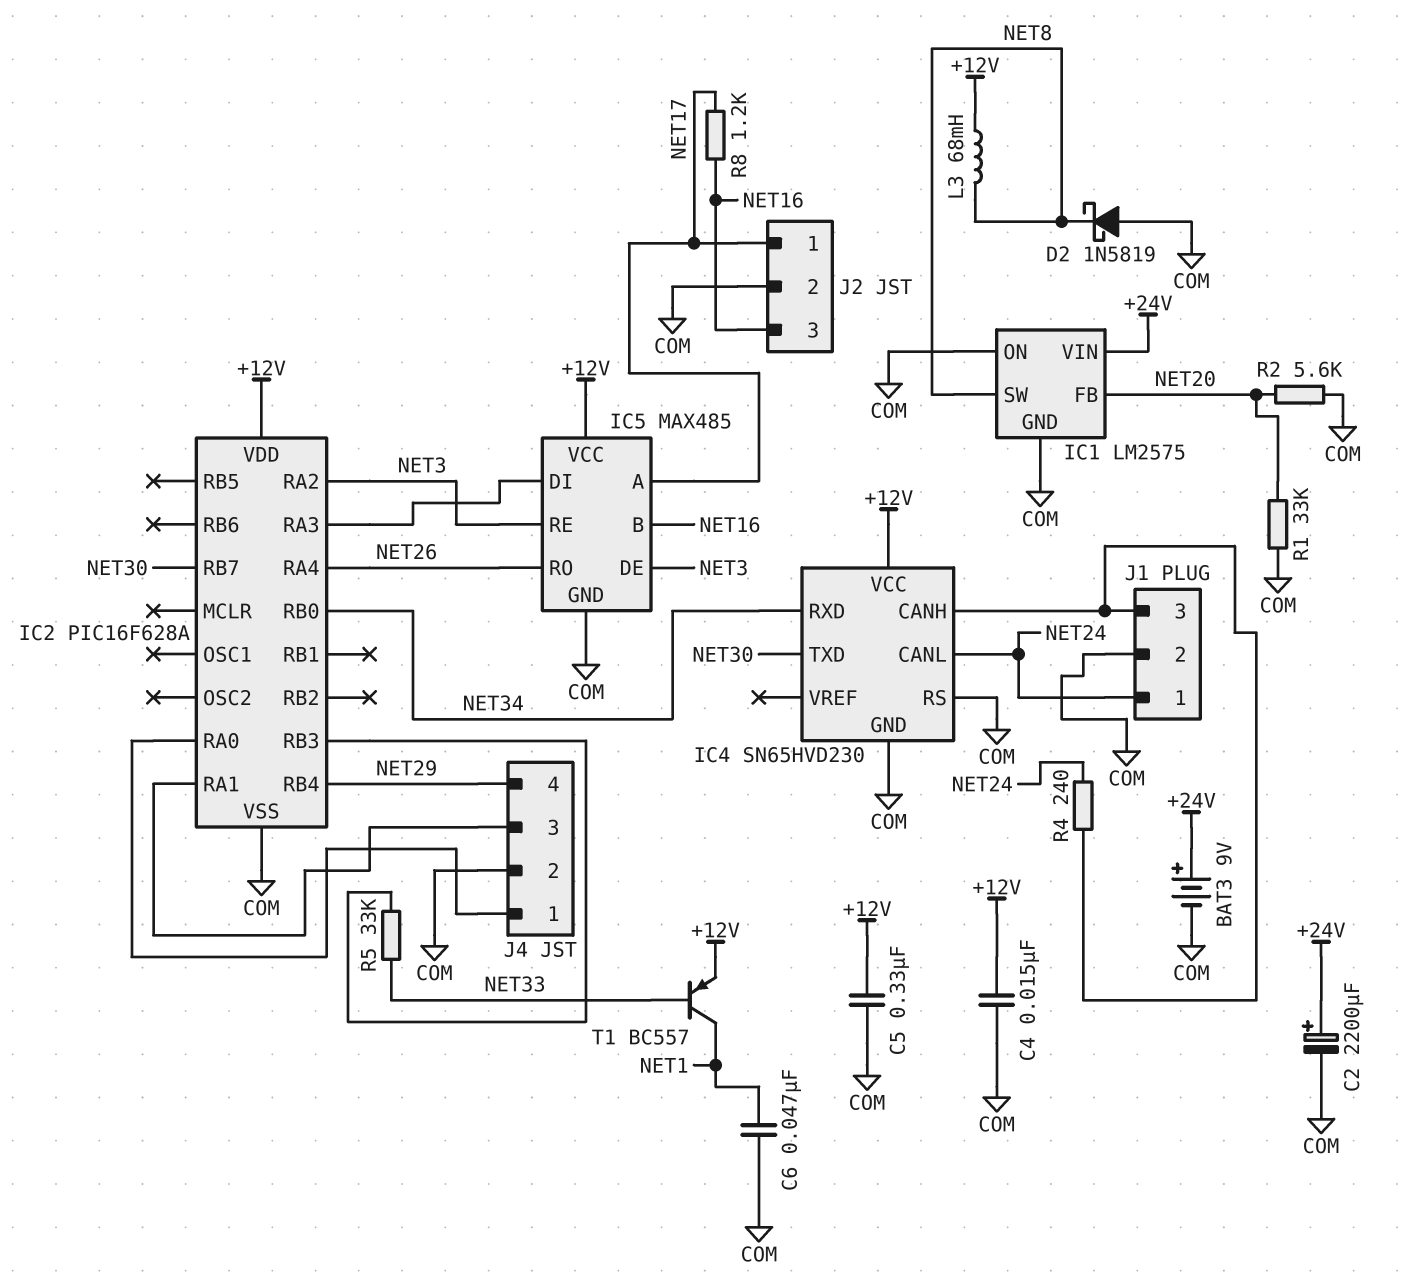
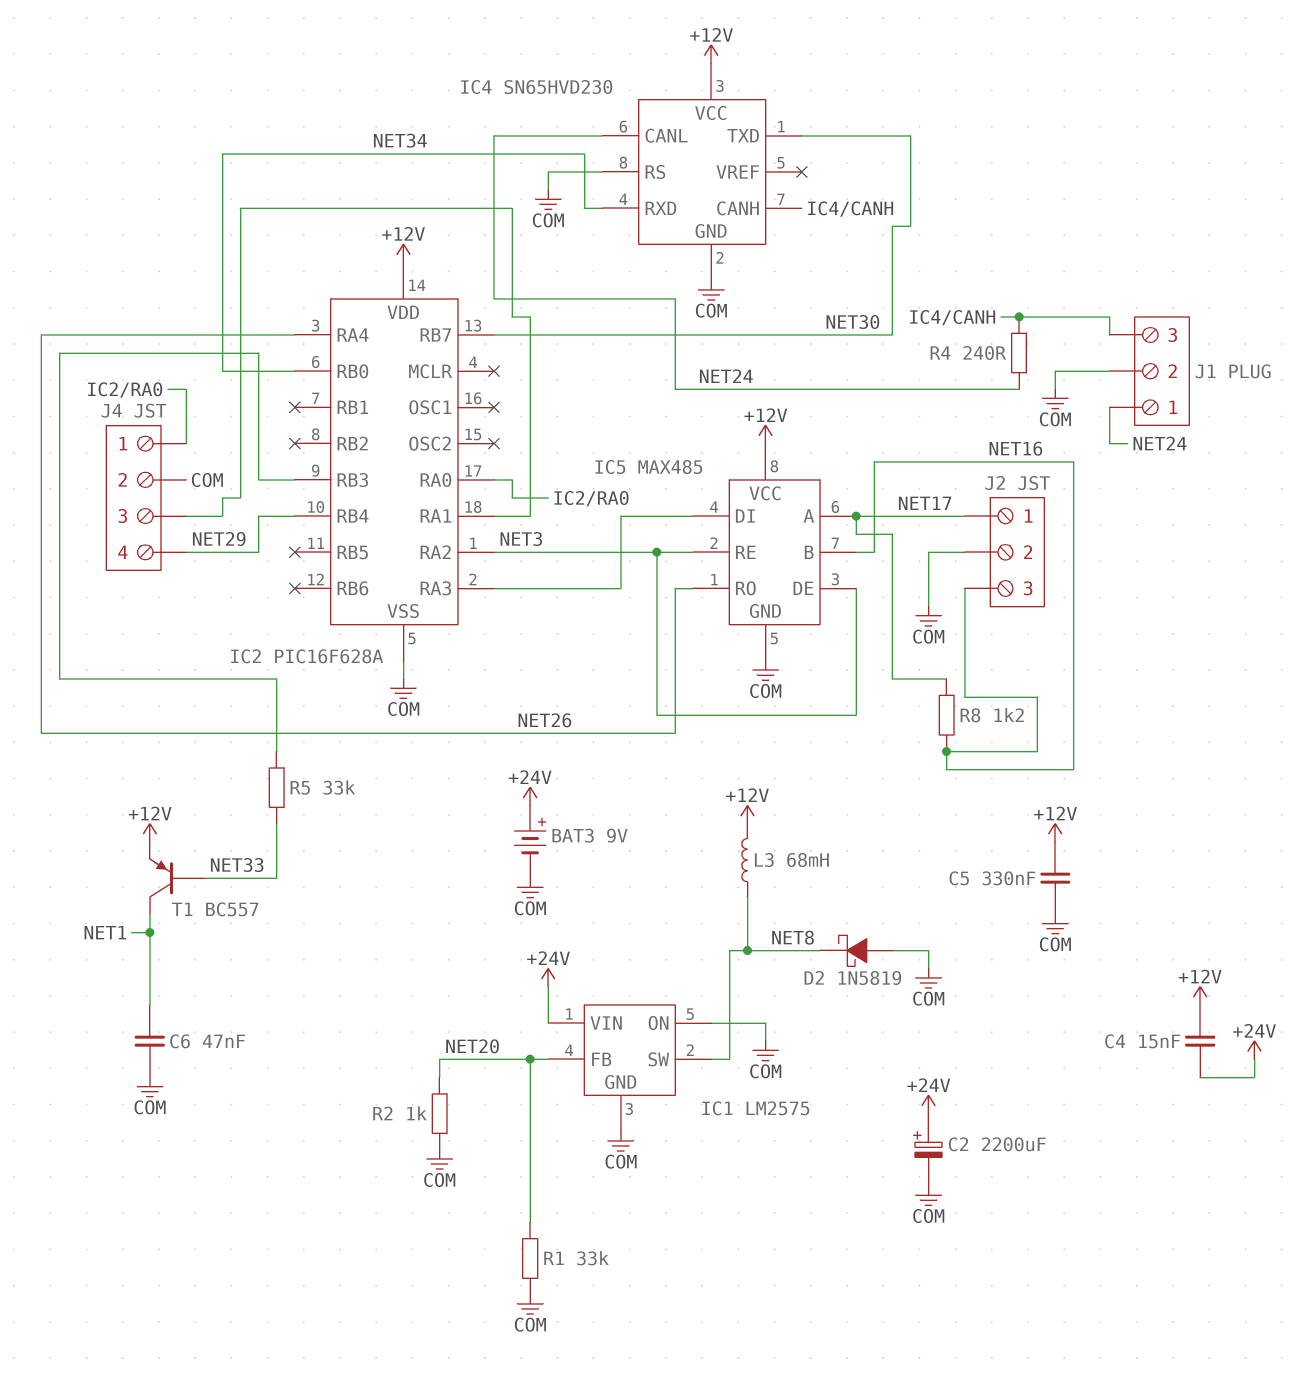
C4: 15nF (+12V, COM) -> 15nF (+12V, +24V)
R2: 5.6k (COM, NET20) -> 1k (COM, NET20)

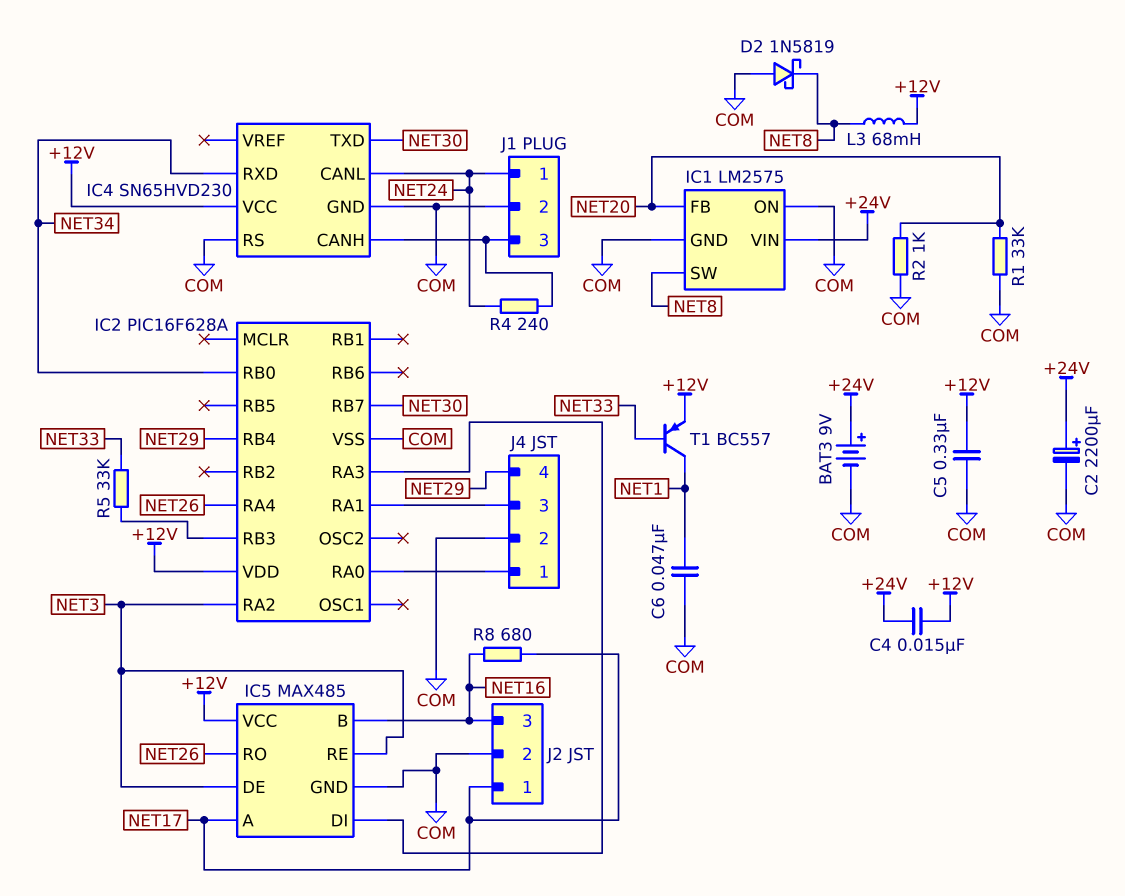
R8: 1.2k (NET16, NET17) -> 680 (NET16, NET17)

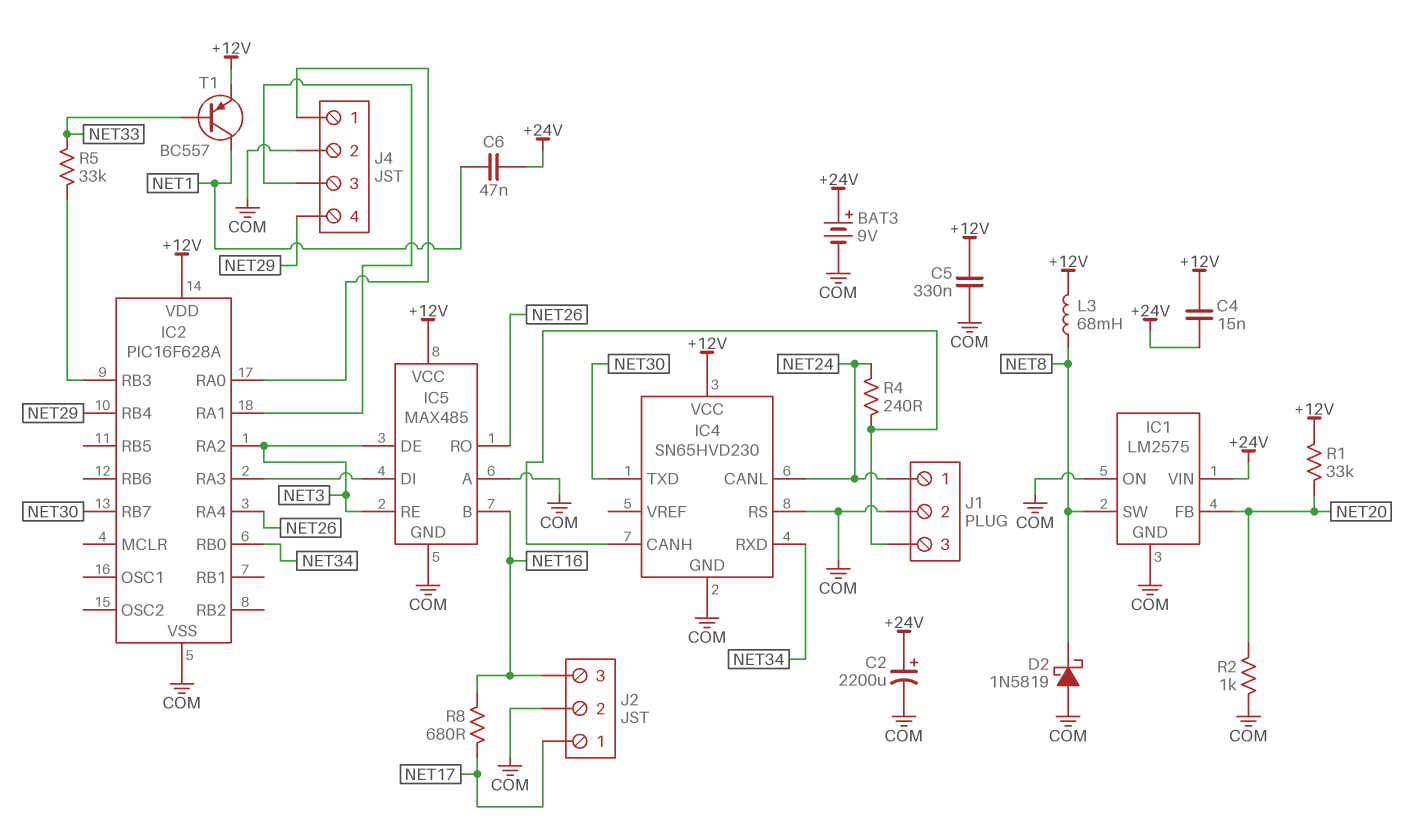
C6: 47nF (COM, NET1) -> 47nF (+24V, NET1)
IC5 pin A: NET17 -> COM
R1: 33k (COM, NET20) -> 33k (+12V, NET20)

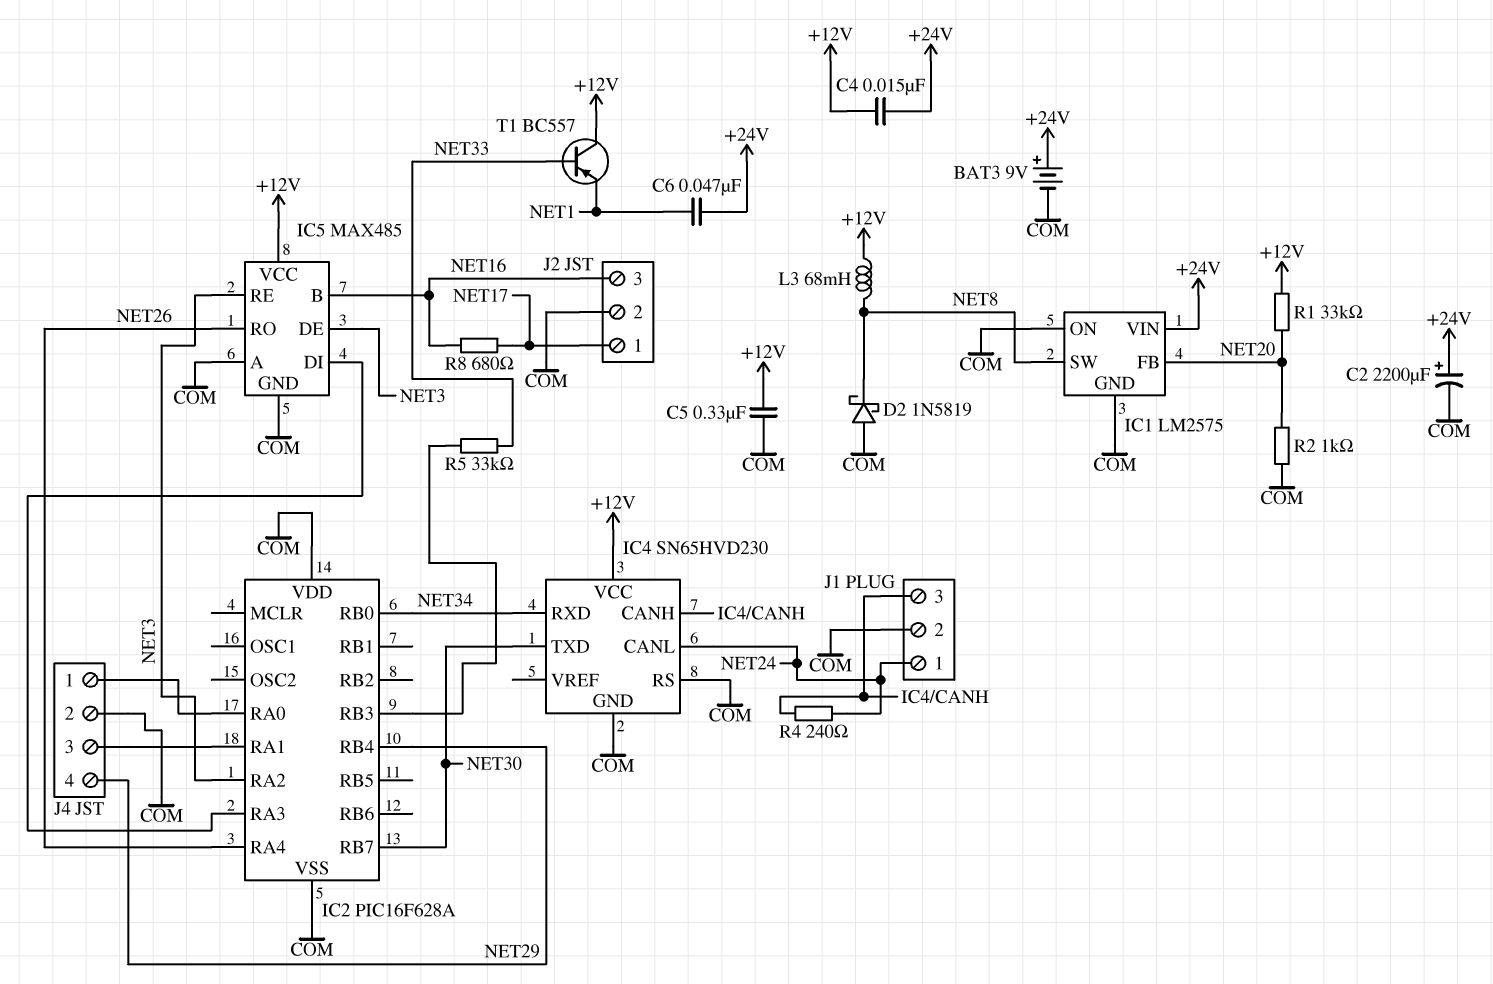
IC2 pin VDD: +12V -> COM
T1: PNP BC557 (B NET33, C NET1, E +12V) -> PNP BC557 (B NET33, C +12V, E NET1)

